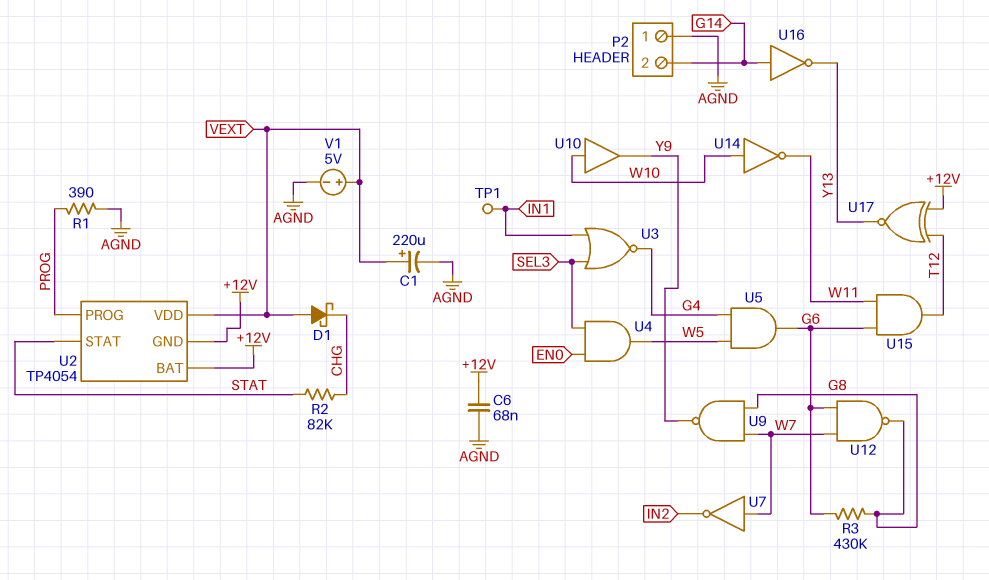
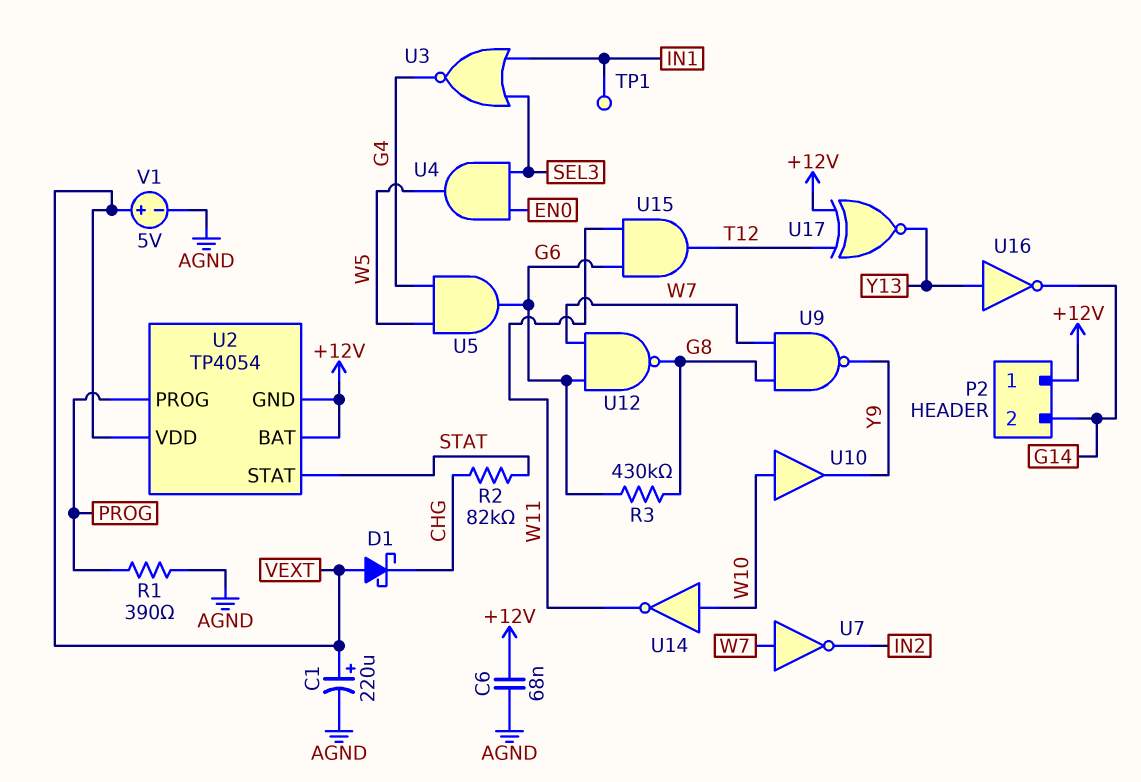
P2 pin 1: AGND -> +12V
U16: NOT (in G14, out Y13) -> NOT (in Y13, out G14)

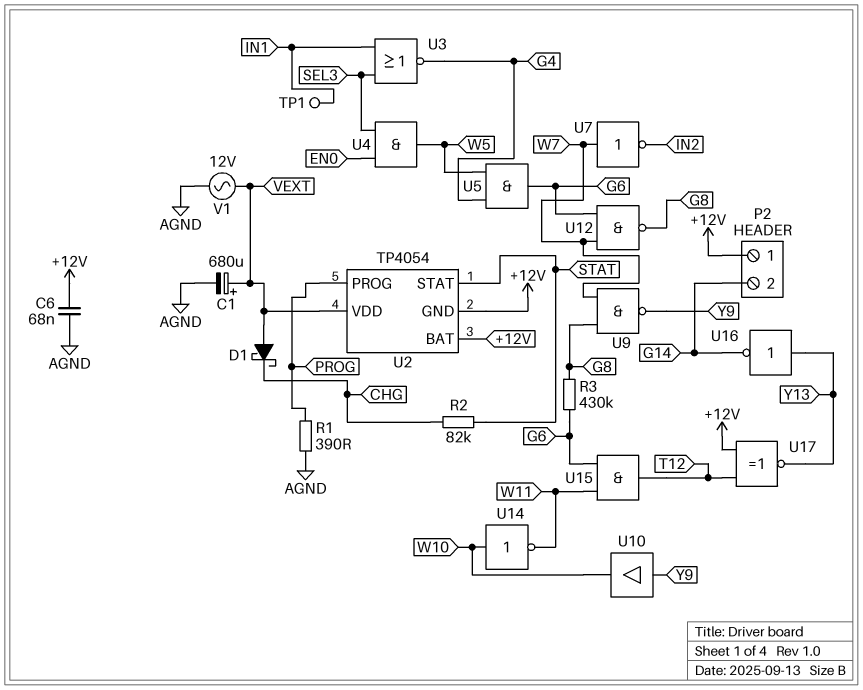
C1: 220uF (plus VEXT, minus AGND) -> 680uF (plus VEXT, minus AGND)
U10: buffer (in W10, out Y9) -> buffer (in Y9, out W10)
V1: 5V (plus VEXT, minus AGND) -> AC 12V (AGND, VEXT)

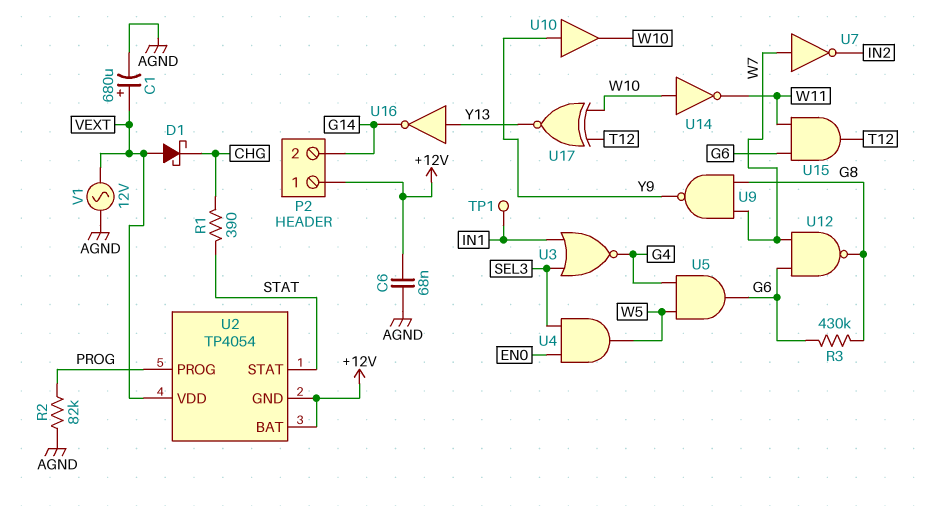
R1: 390 (AGND, PROG) -> 390 (CHG, STAT)
R2: 82k (CHG, STAT) -> 82k (AGND, PROG)
U17: XNOR (in +12V, in T12, out Y13) -> XNOR (in T12, in W10, out Y13)

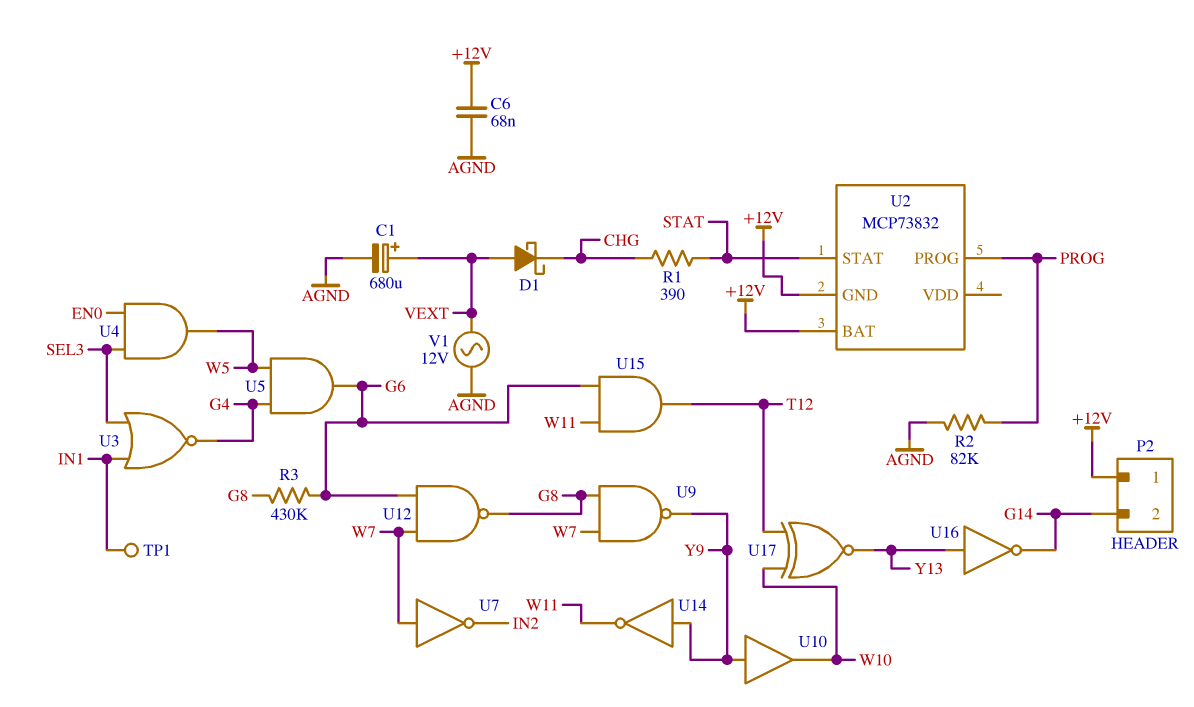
U2: TP4054 -> MCP73832
U2 pin VDD: VEXT -> none
U14: NOT (in W10, out W11) -> NOT (in Y9, out W11)

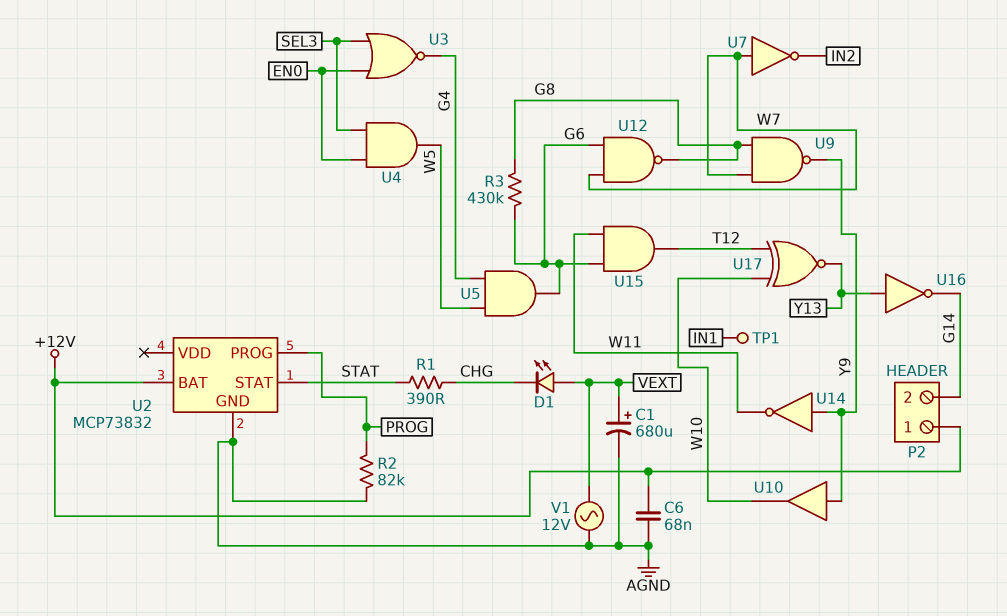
D1: schottky (A VEXT, K CHG) -> LED (A VEXT, K CHG)
U2 pin GND: +12V -> AGND
U3: NOR (in IN1, in SEL3, out G4) -> NOR (in EN0, in SEL3, out G4)

